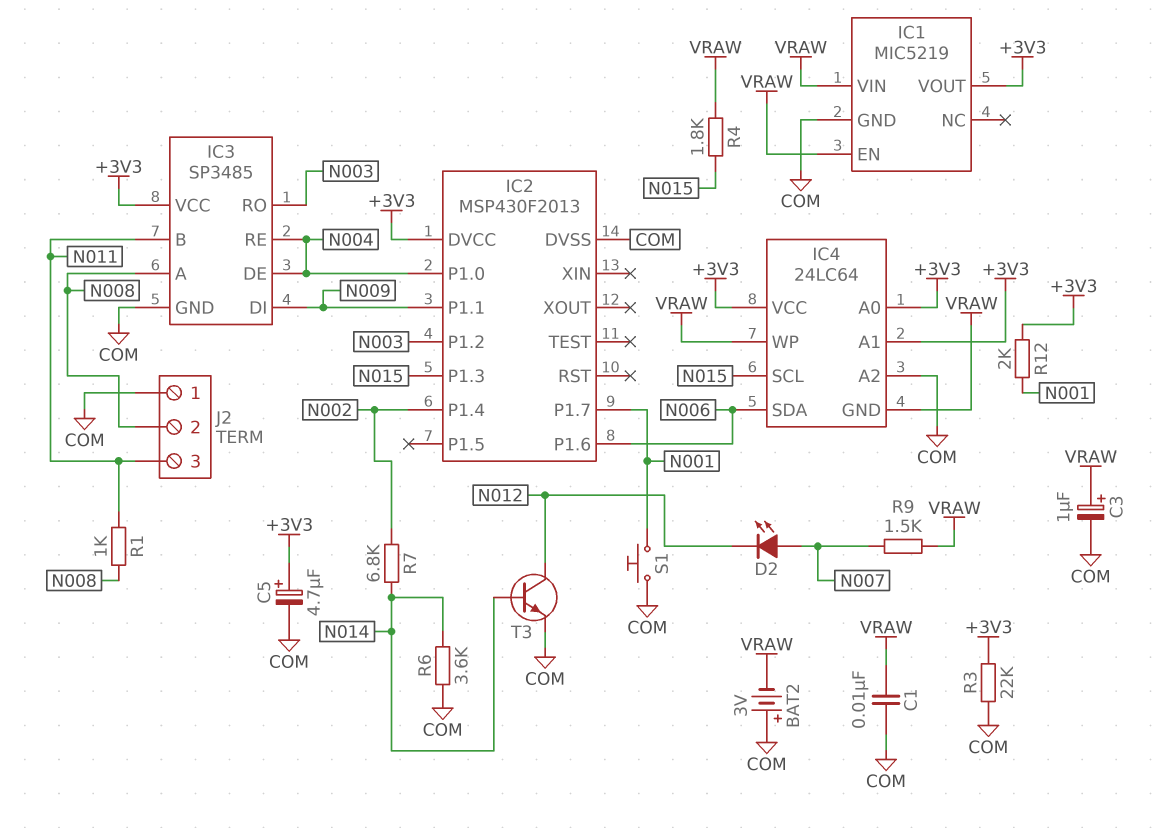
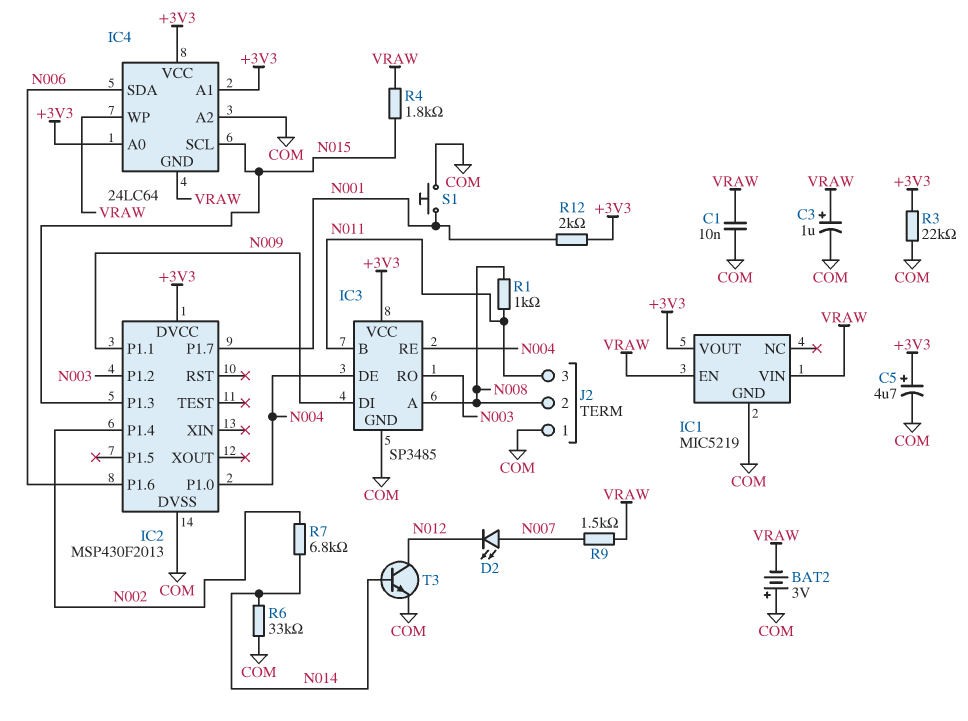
R6: 3.6k (COM, N014) -> 33k (COM, N014)

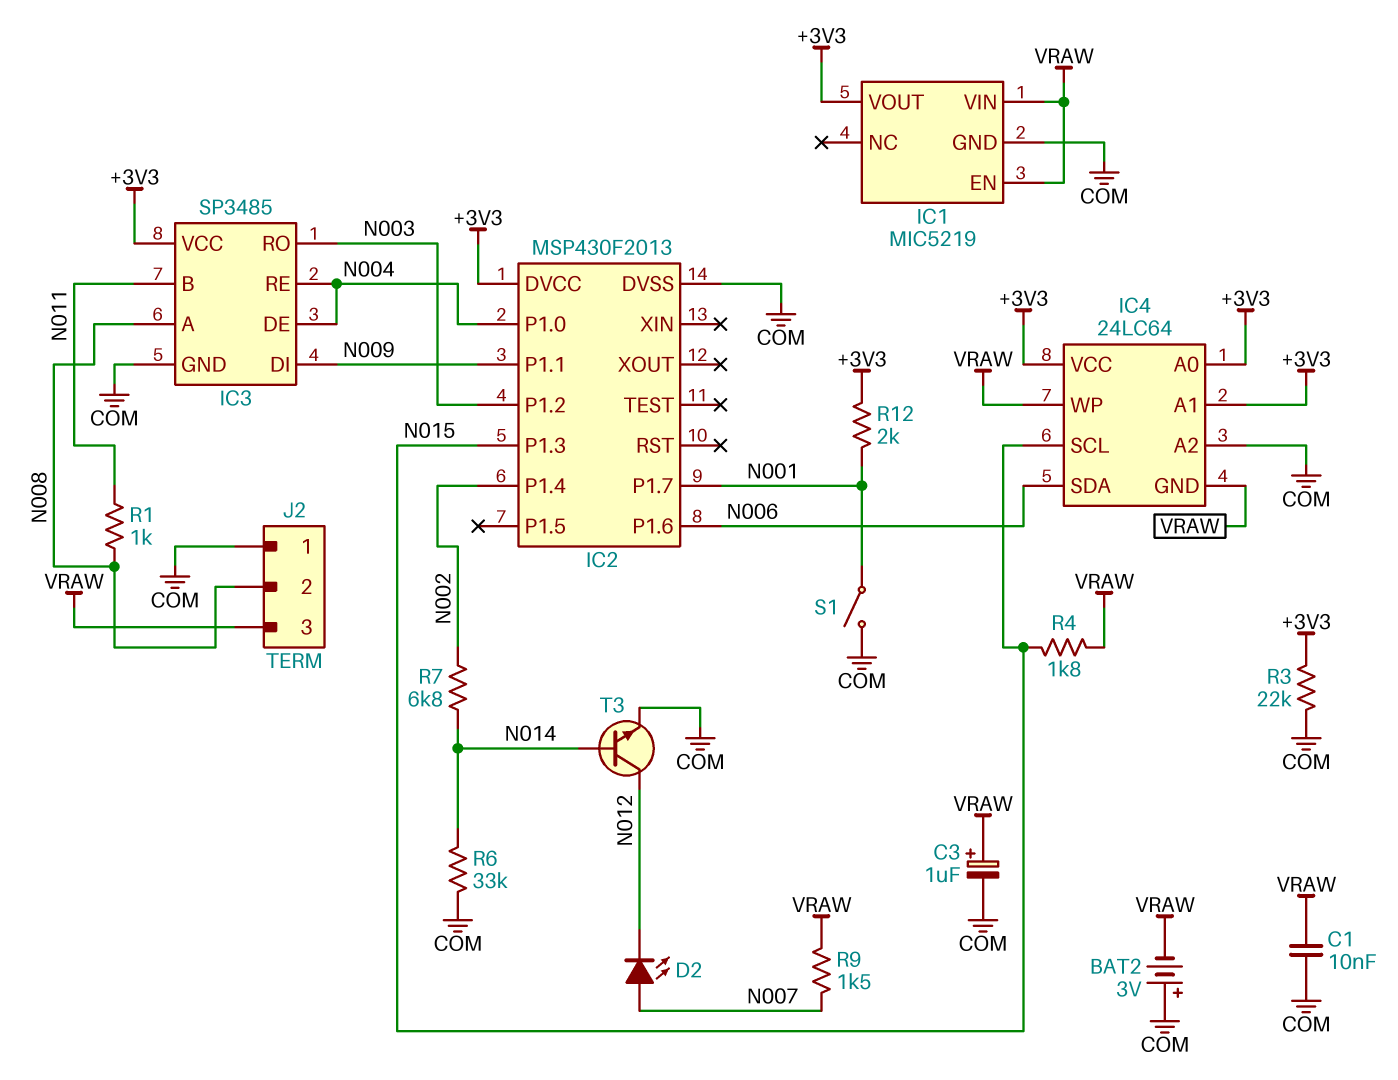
C5: 4.7uF (plus +3V3, minus COM) -> none
J2 pin 3: N011 -> VRAW
S1: button (COM, N001) -> switch (COM, N001)

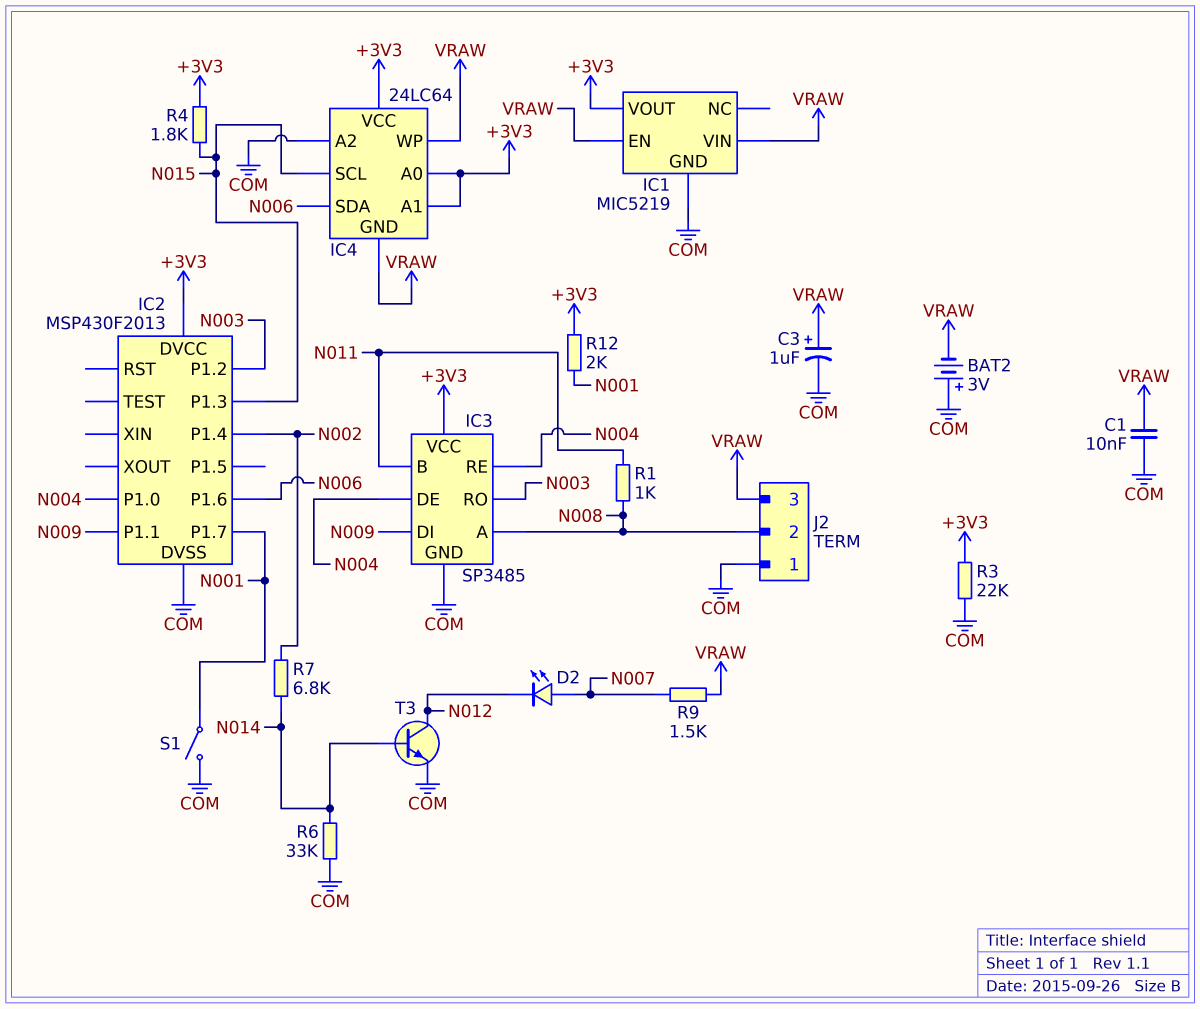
R4: 1.8k (N015, VRAW) -> 1.8k (+3V3, N015)

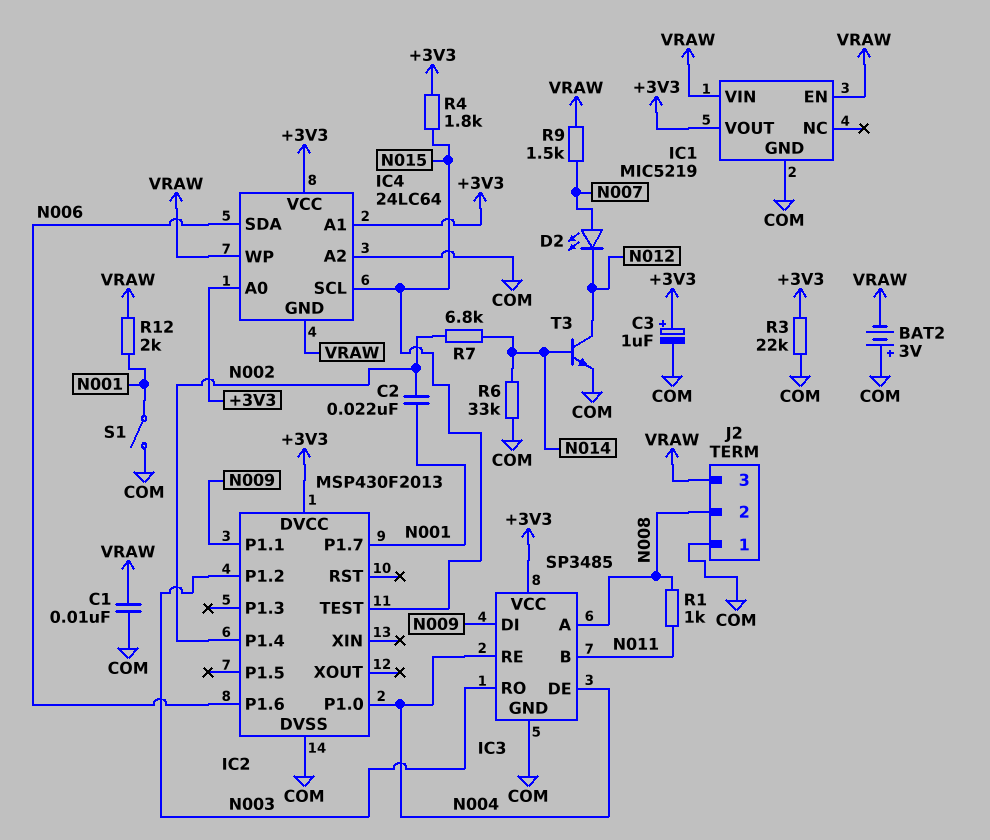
C2: none -> 22nF (N001, N002)
C3: 1uF (plus VRAW, minus COM) -> 1uF (plus +3V3, minus COM)
IC2 pin P1.3: N015 -> none
IC2 pin TEST: none -> N015
R12: 2k (+3V3, N001) -> 2k (N001, VRAW)

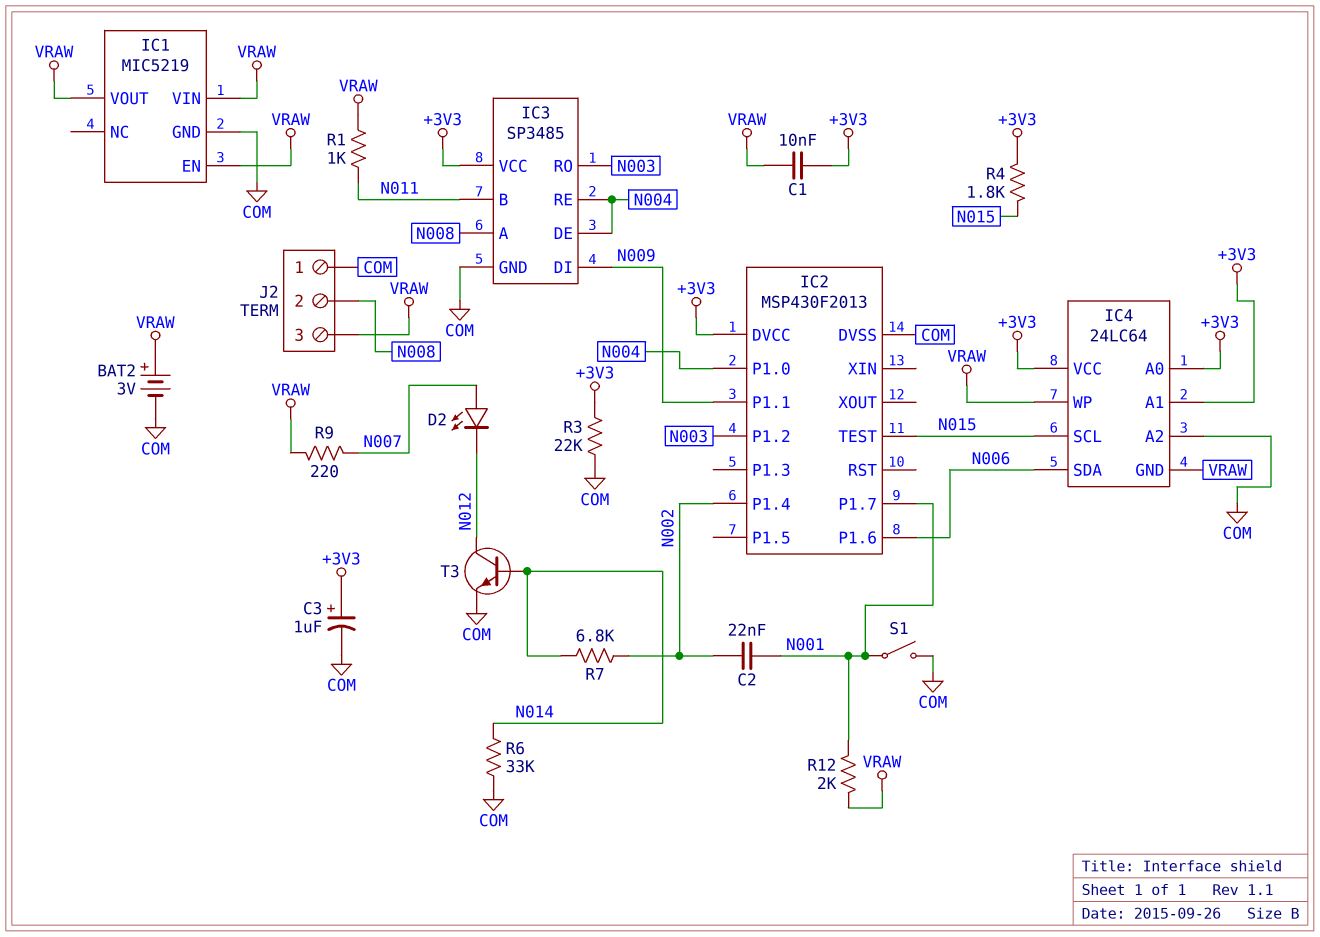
BAT2: 3V (plus COM, minus VRAW) -> 3V (plus VRAW, minus COM)
C1: 10nF (COM, VRAW) -> 10nF (+3V3, VRAW)
IC1 pin VOUT: +3V3 -> VRAW
R1: 1k (N008, N011) -> 1k (N011, VRAW)
R9: 1.5k (N007, VRAW) -> 220 (N007, VRAW)

